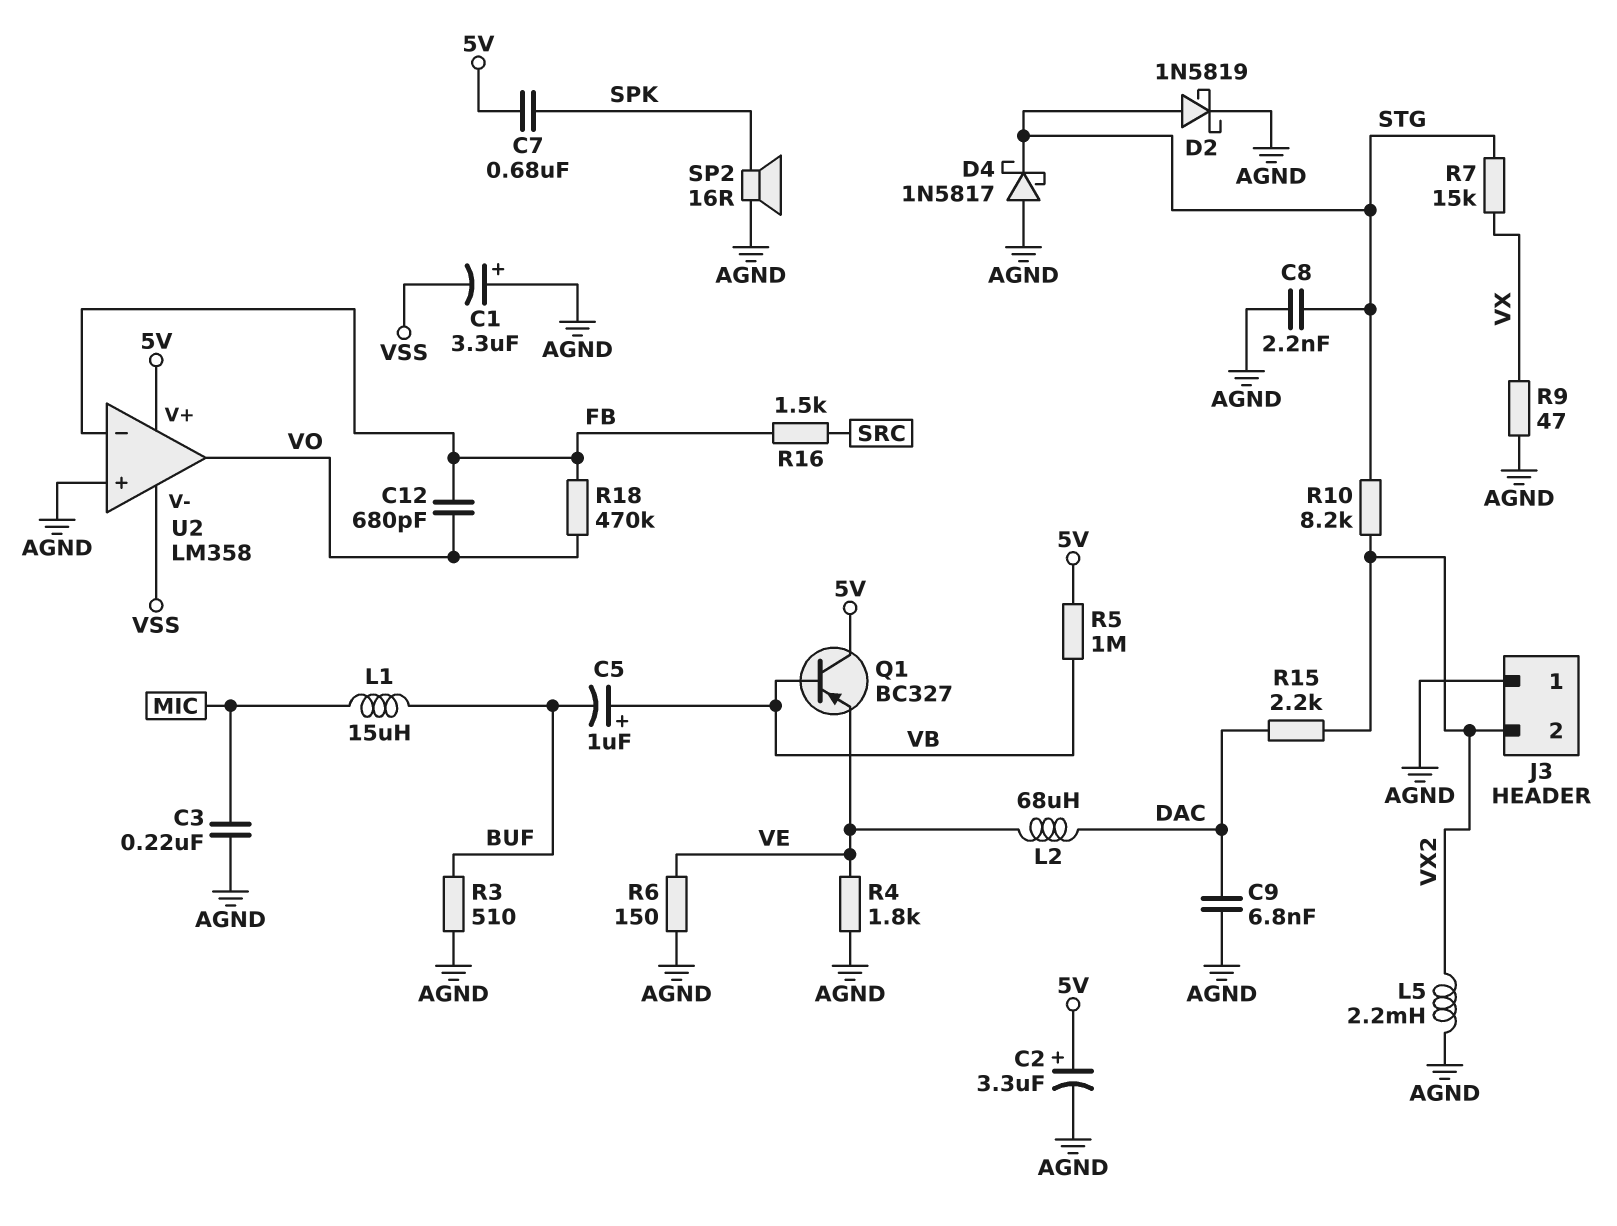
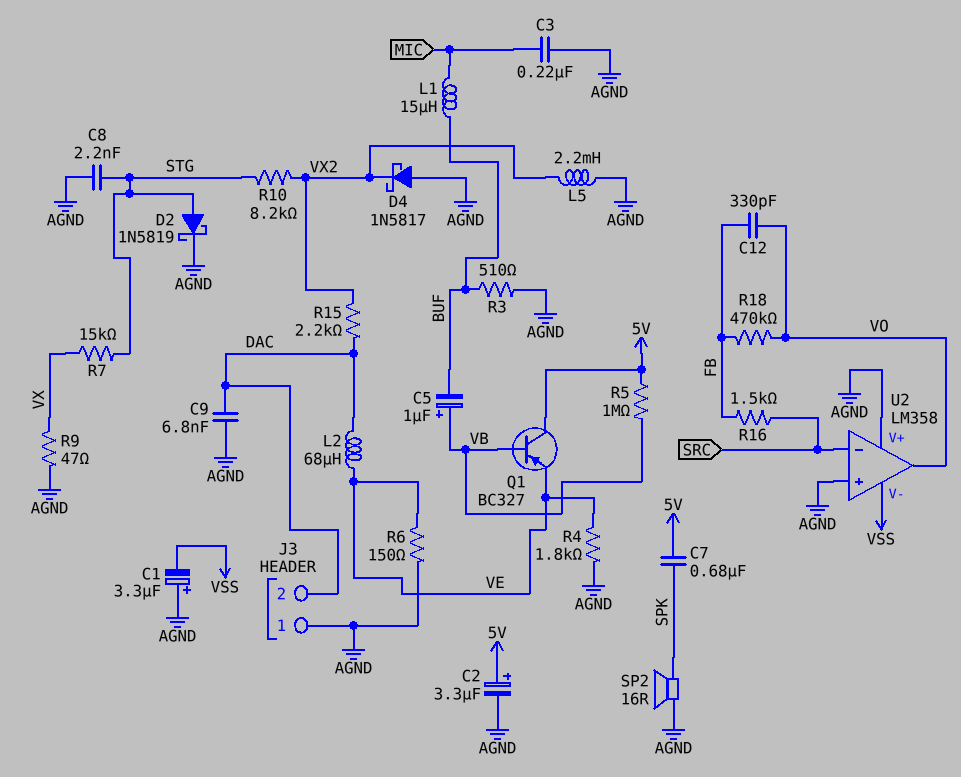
C12: 680pF (FB, VO) -> 330pF (FB, VO)
D4: schottky 1N5817 (A AGND, K STG) -> schottky 1N5817 (A AGND, K VX2)
J3 pin 2: VX2 -> DAC
U2 pin V+: 5V -> AGND
U2 pin in-: FB -> SRC

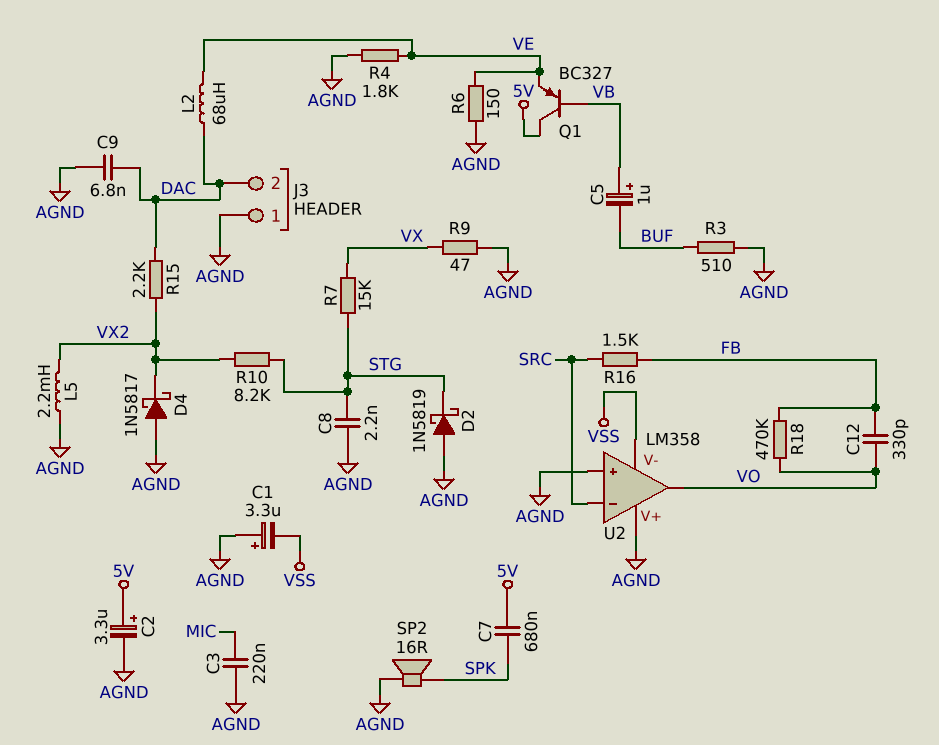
D2: schottky 1N5819 (A STG, K AGND) -> schottky 1N5819 (A AGND, K STG)
L1: 15uH (BUF, MIC) -> none
R5: 1M (5V, VB) -> none

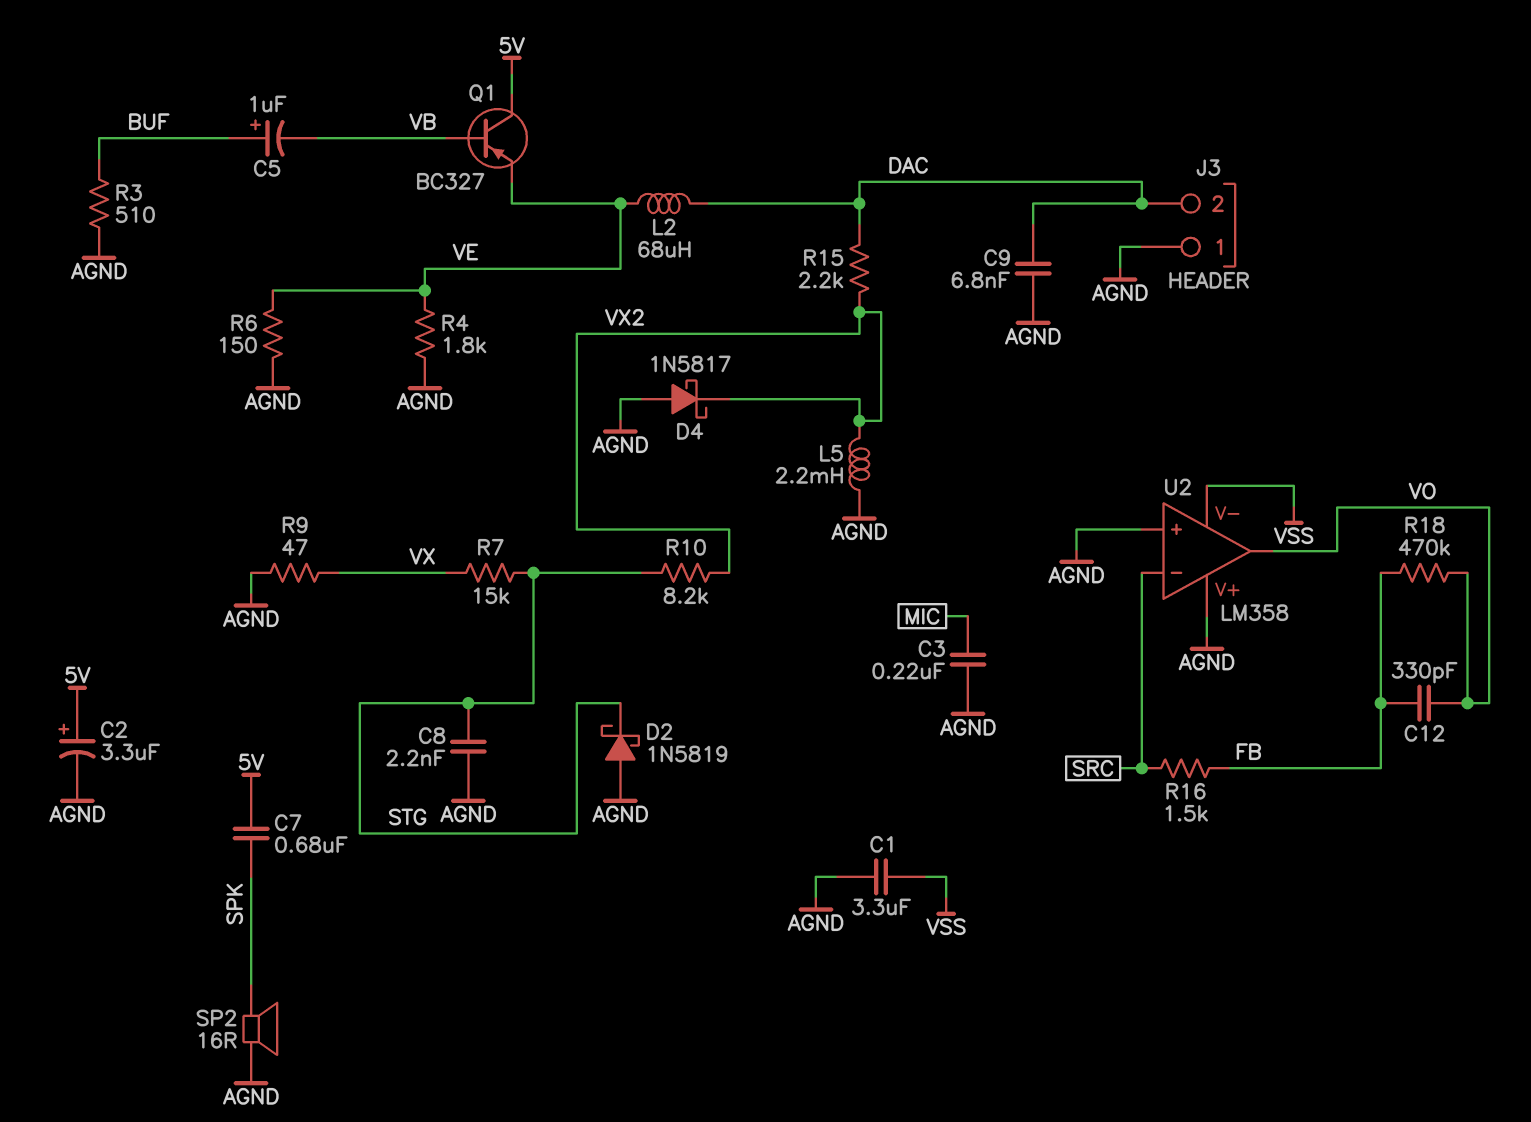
C1: 3.3uF (plus AGND, minus VSS) -> 3.3uF (AGND, VSS)
C5: 1uF (plus VB, minus BUF) -> 1uF (plus BUF, minus VB)

